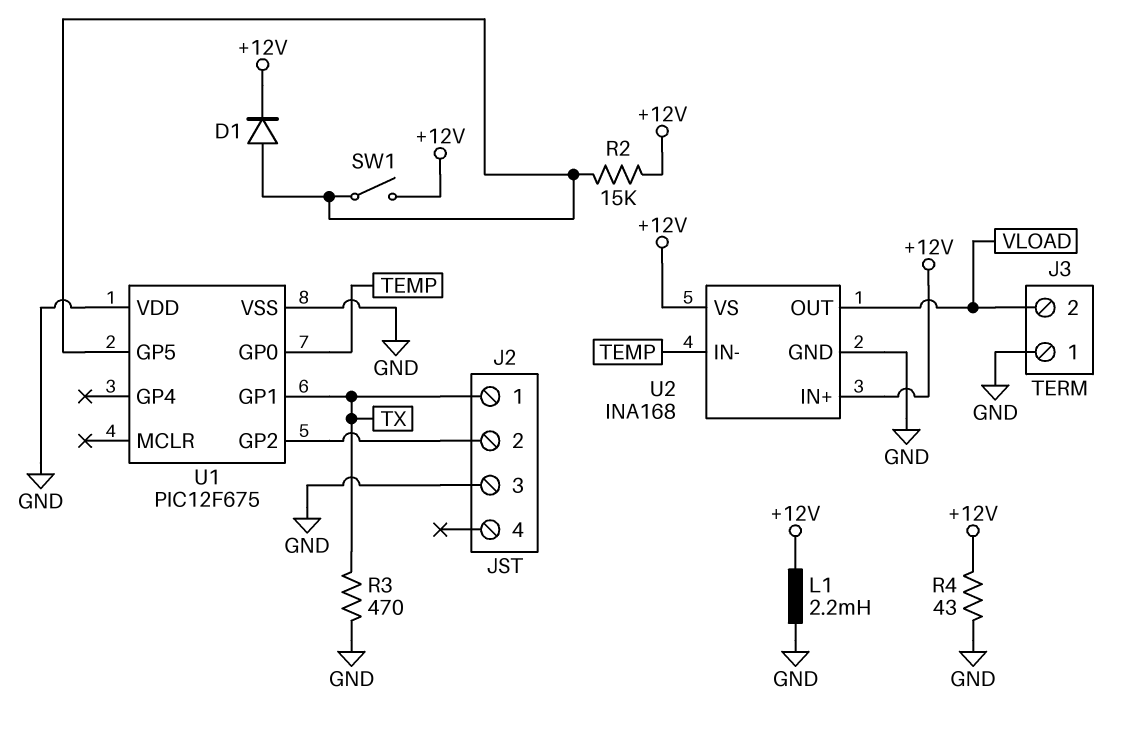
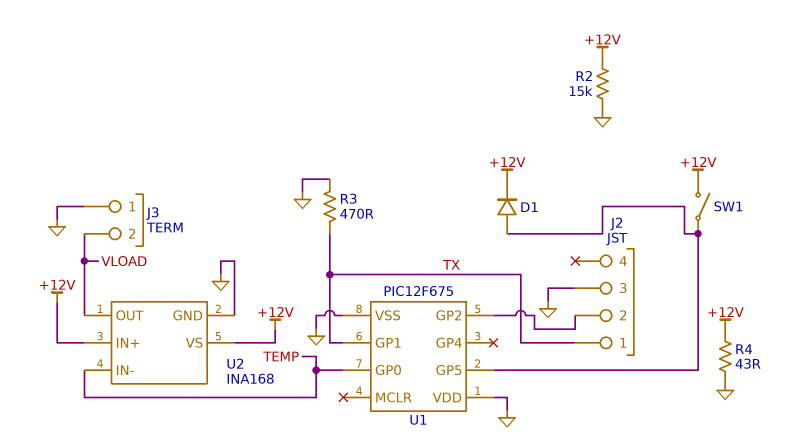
L1: 2.2mH (+12V, GND) -> none
R2: 15k (+12V, U1/GP5) -> 15k (+12V, GND)

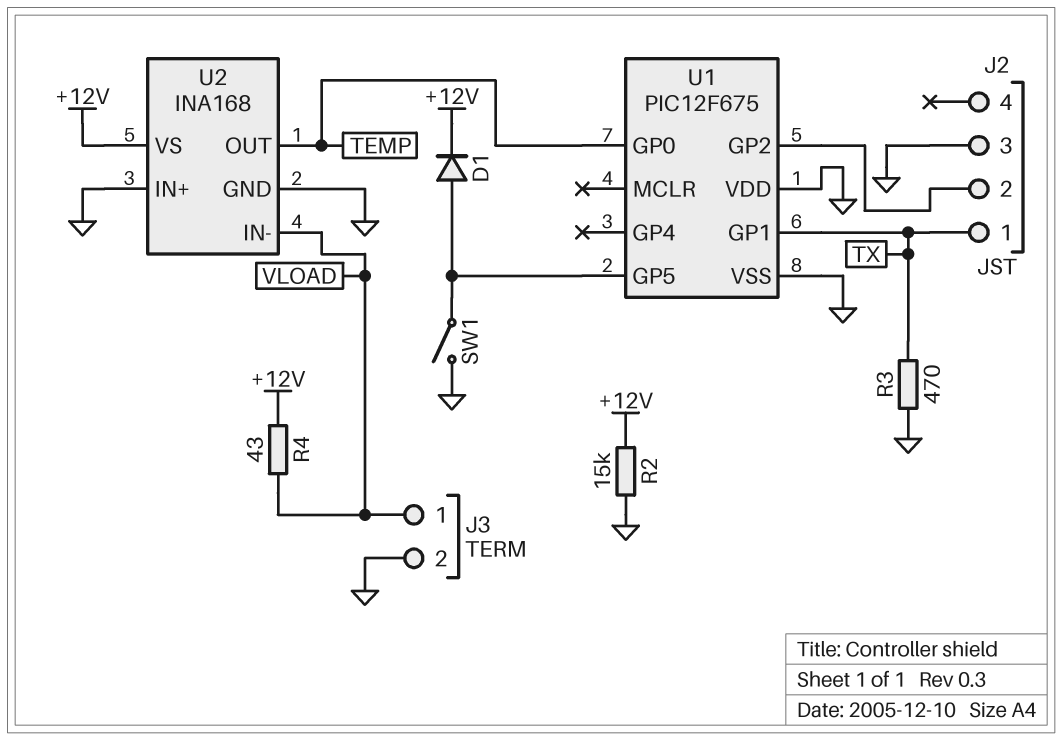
J3 pin 1: GND -> VLOAD
J3 pin 2: VLOAD -> GND
R4: 43 (+12V, GND) -> 43 (+12V, VLOAD)
SW1: switch (+12V, U1/GP5) -> switch (GND, U1/GP5)
U2 pin IN+: +12V -> GND
U2 pin IN-: TEMP -> VLOAD
U2 pin OUT: VLOAD -> TEMP

